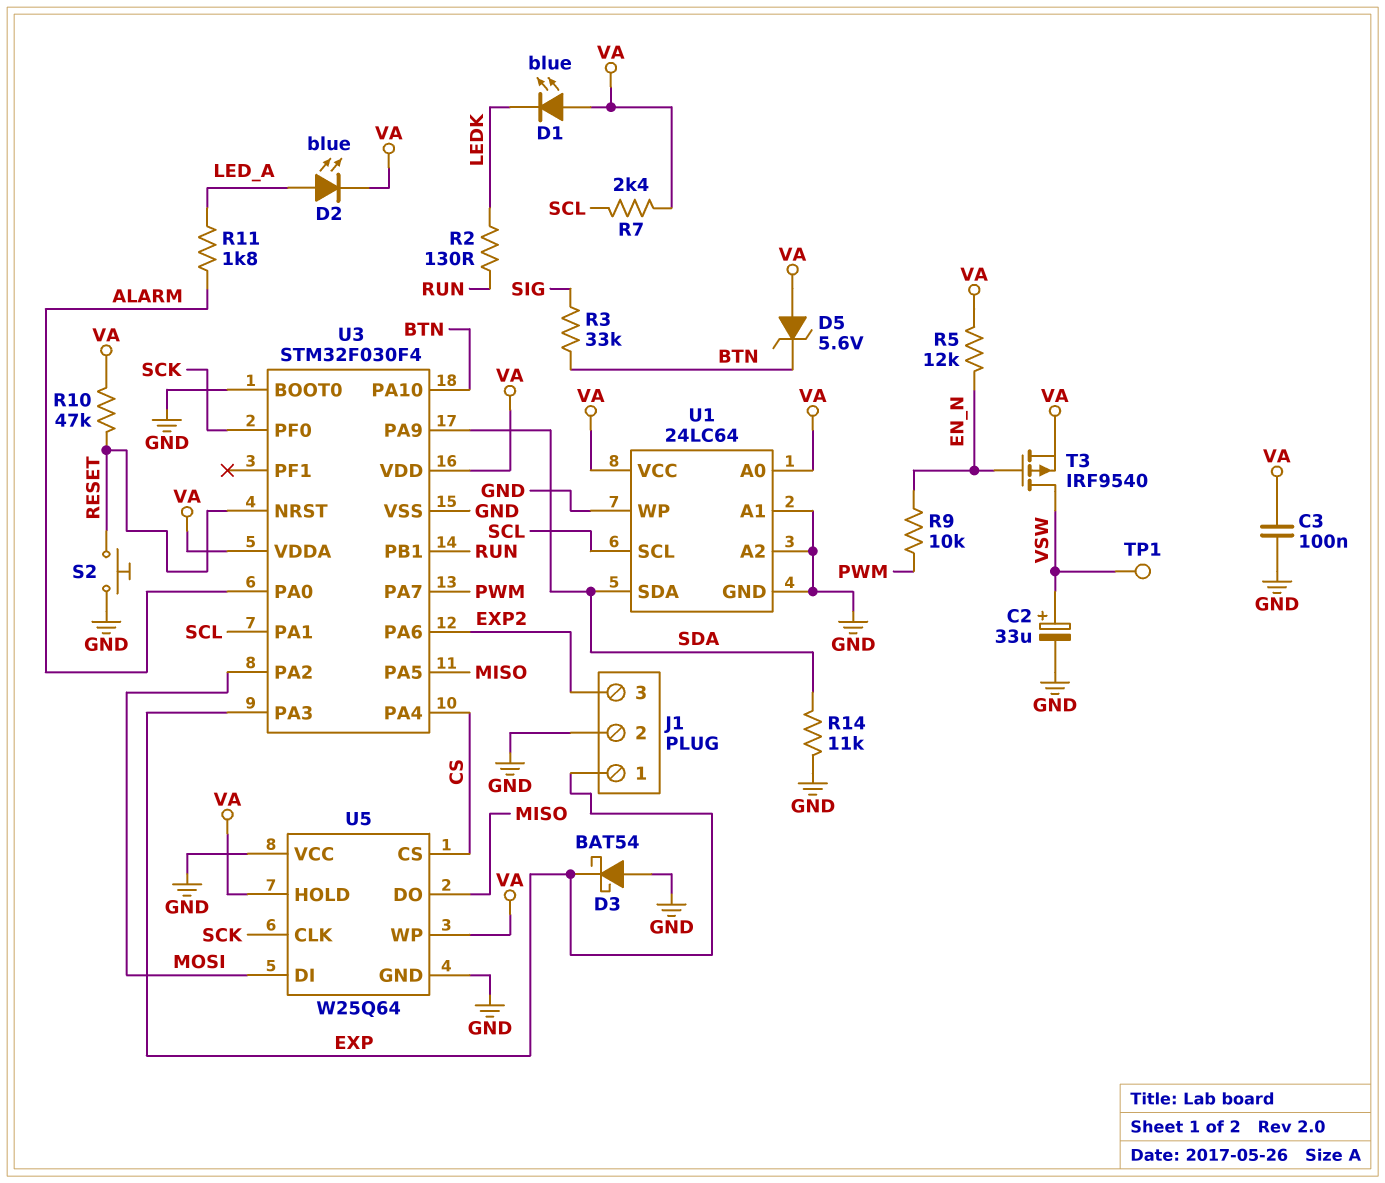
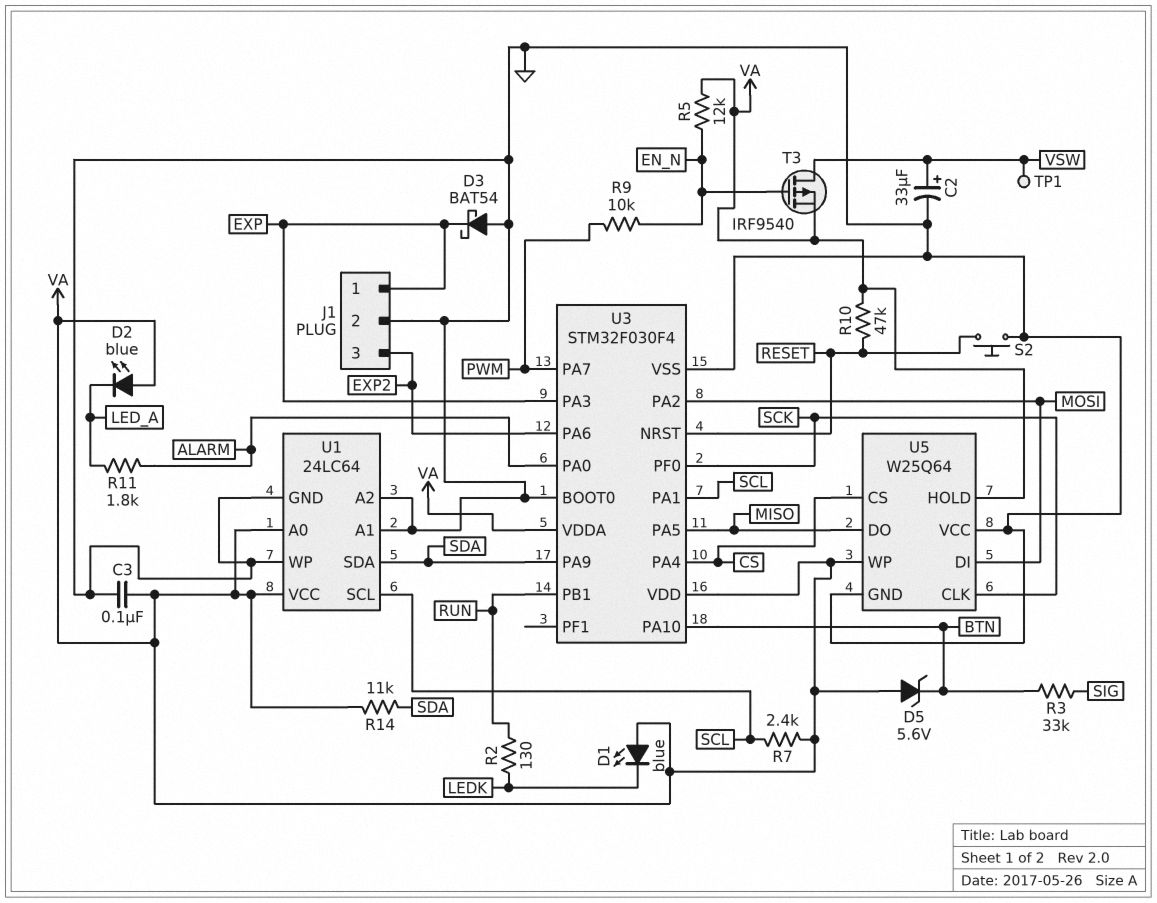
D2: LED blue (A LED_A, K VA) -> LED blue (A VA, K LED_A)
R14: 11k (GND, SDA) -> 11k (SDA, VA)

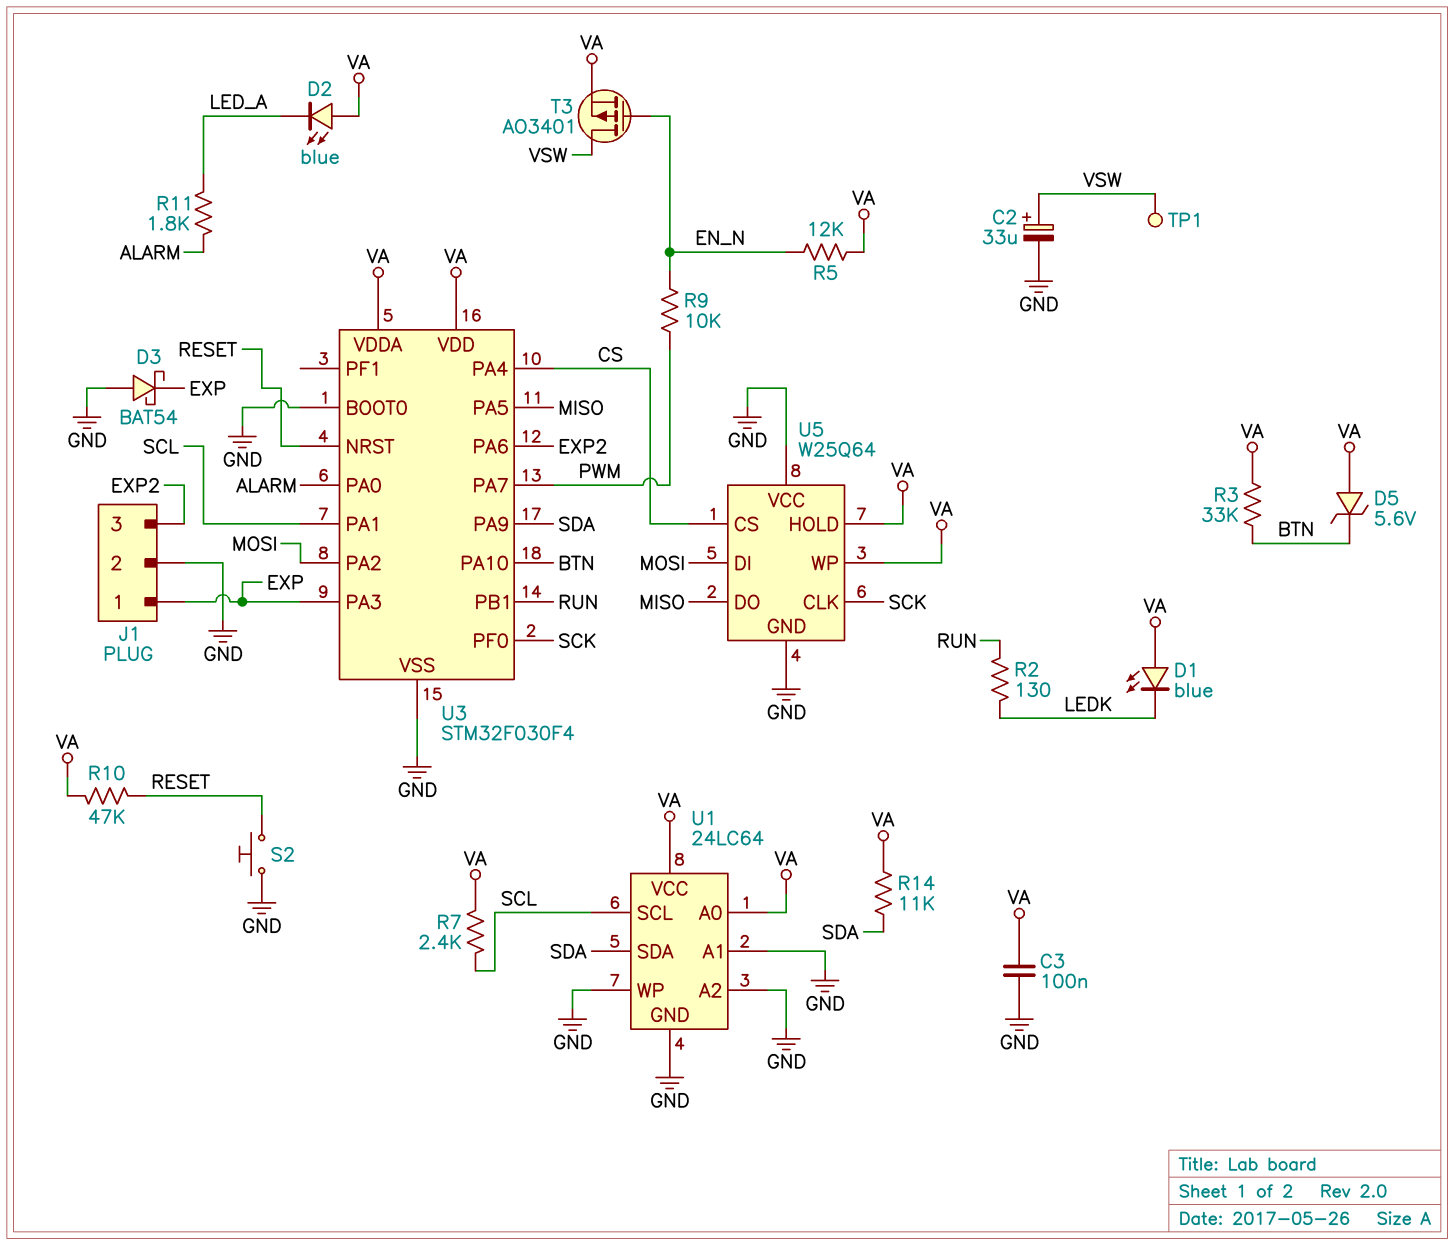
R3: 33k (BTN, SIG) -> 33k (BTN, VA)
T3: PMOS IRF9540 (G EN_N, D VSW, S VA) -> PMOS AO3401 (G EN_N, D VSW, S VA)

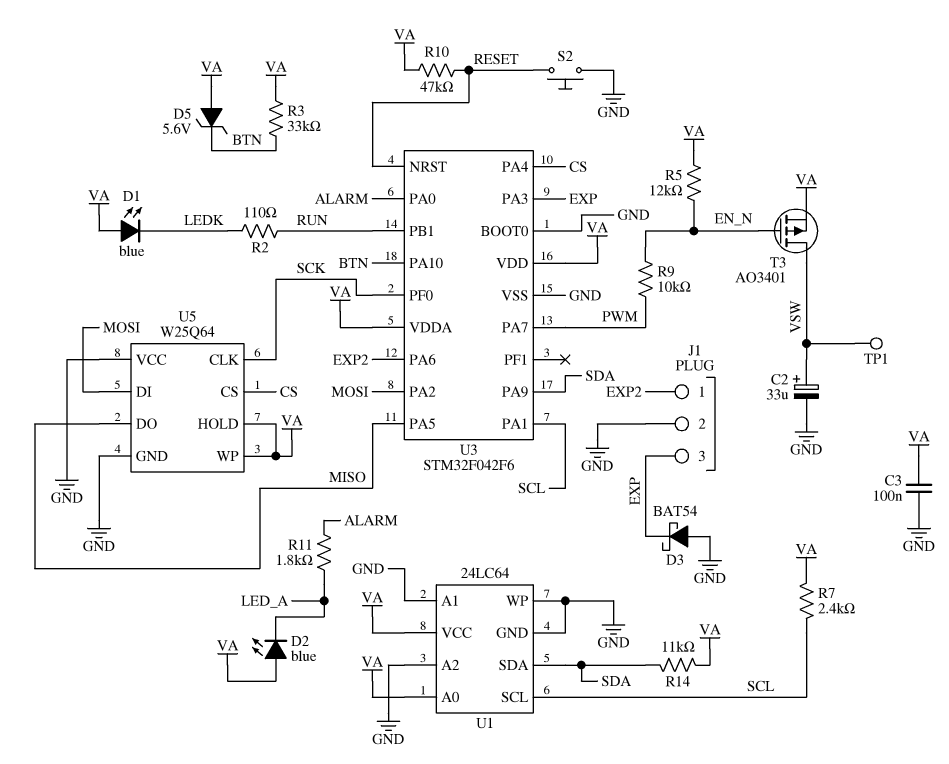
J1 pin 1: EXP -> EXP2
J1 pin 3: EXP2 -> EXP
R2: 130 (LEDK, RUN) -> 110 (LEDK, RUN)
U3: STM32F030F4 -> STM32F042F6

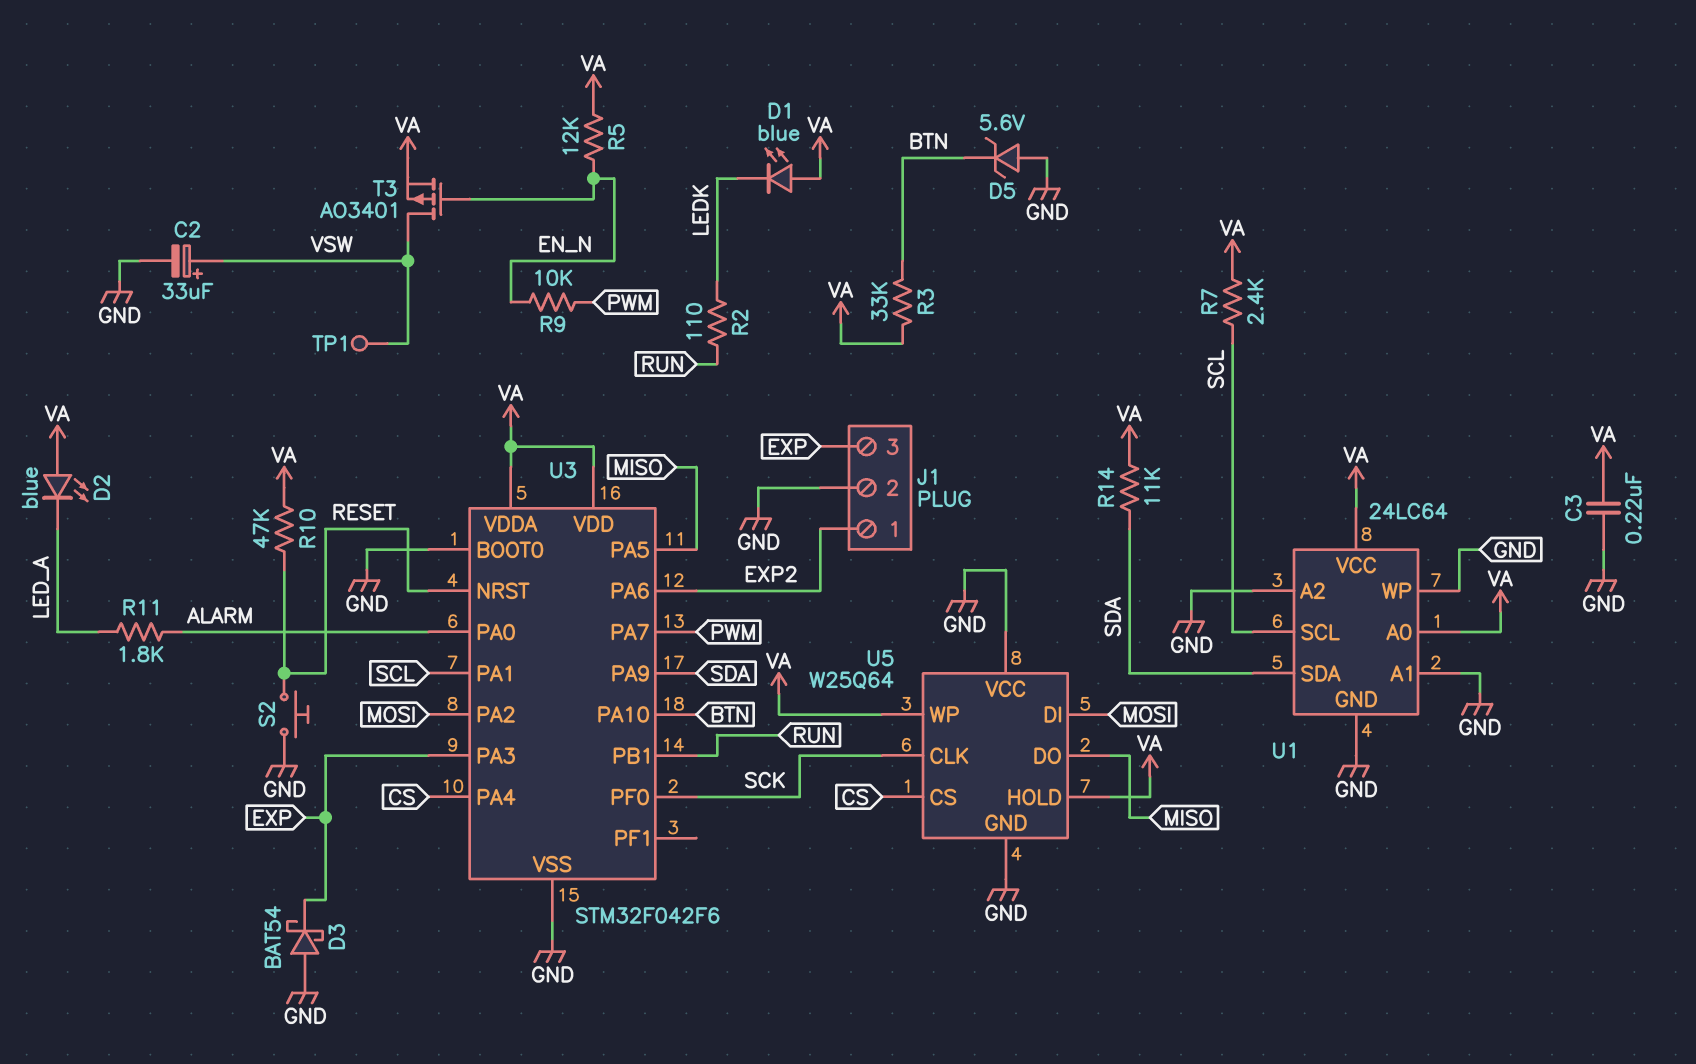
C3: 100nF (GND, VA) -> 220nF (GND, VA)
D5: zener 5.6V (A VA, K BTN) -> zener 5.6V (A GND, K BTN)

